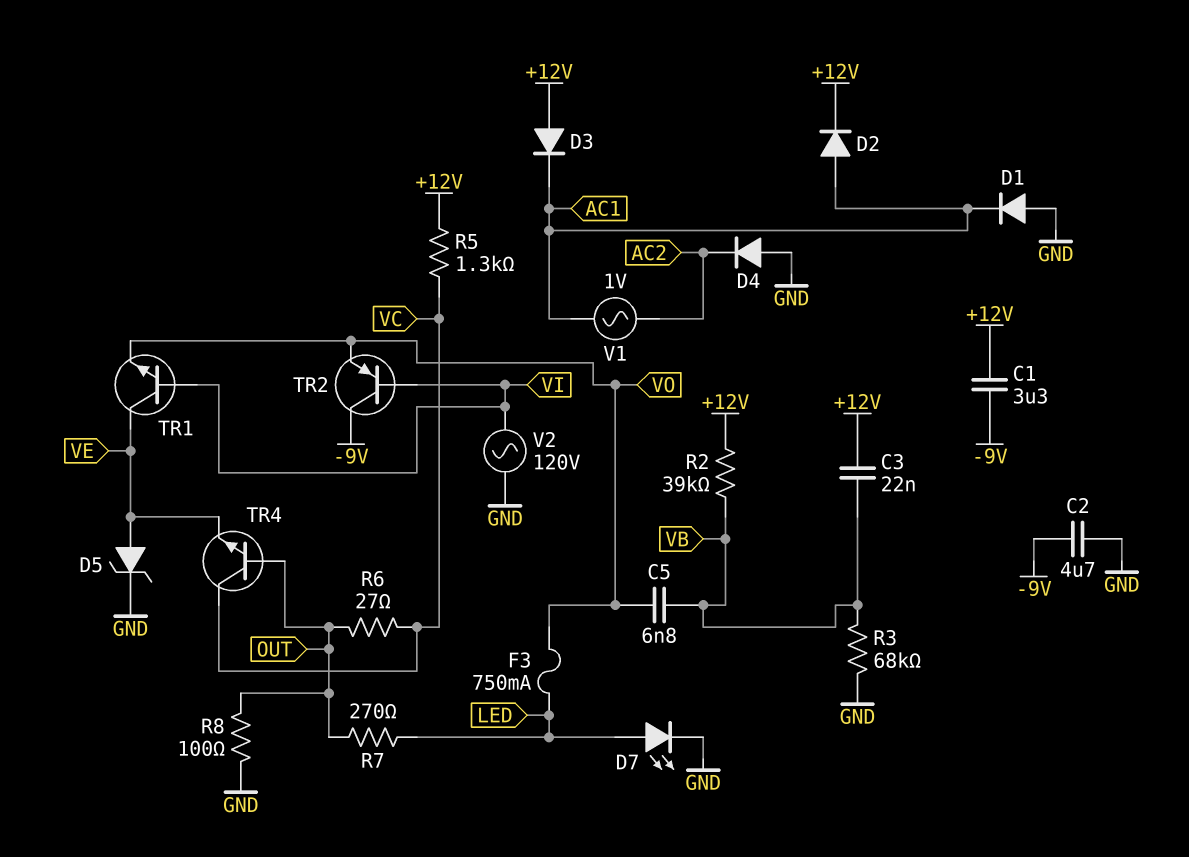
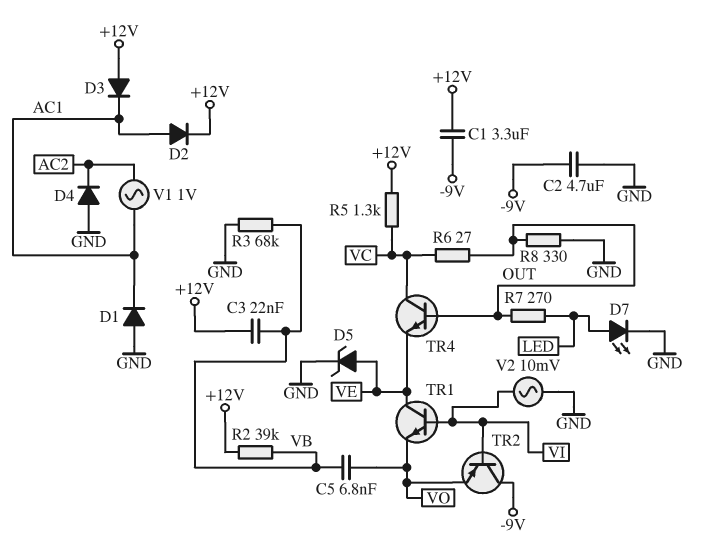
F3: 750mA (LED, VO) -> none
R8: 100 (GND, OUT) -> 330 (GND, OUT)
V2: AC 120V (GND, VI) -> AC 10mV (GND, VI)

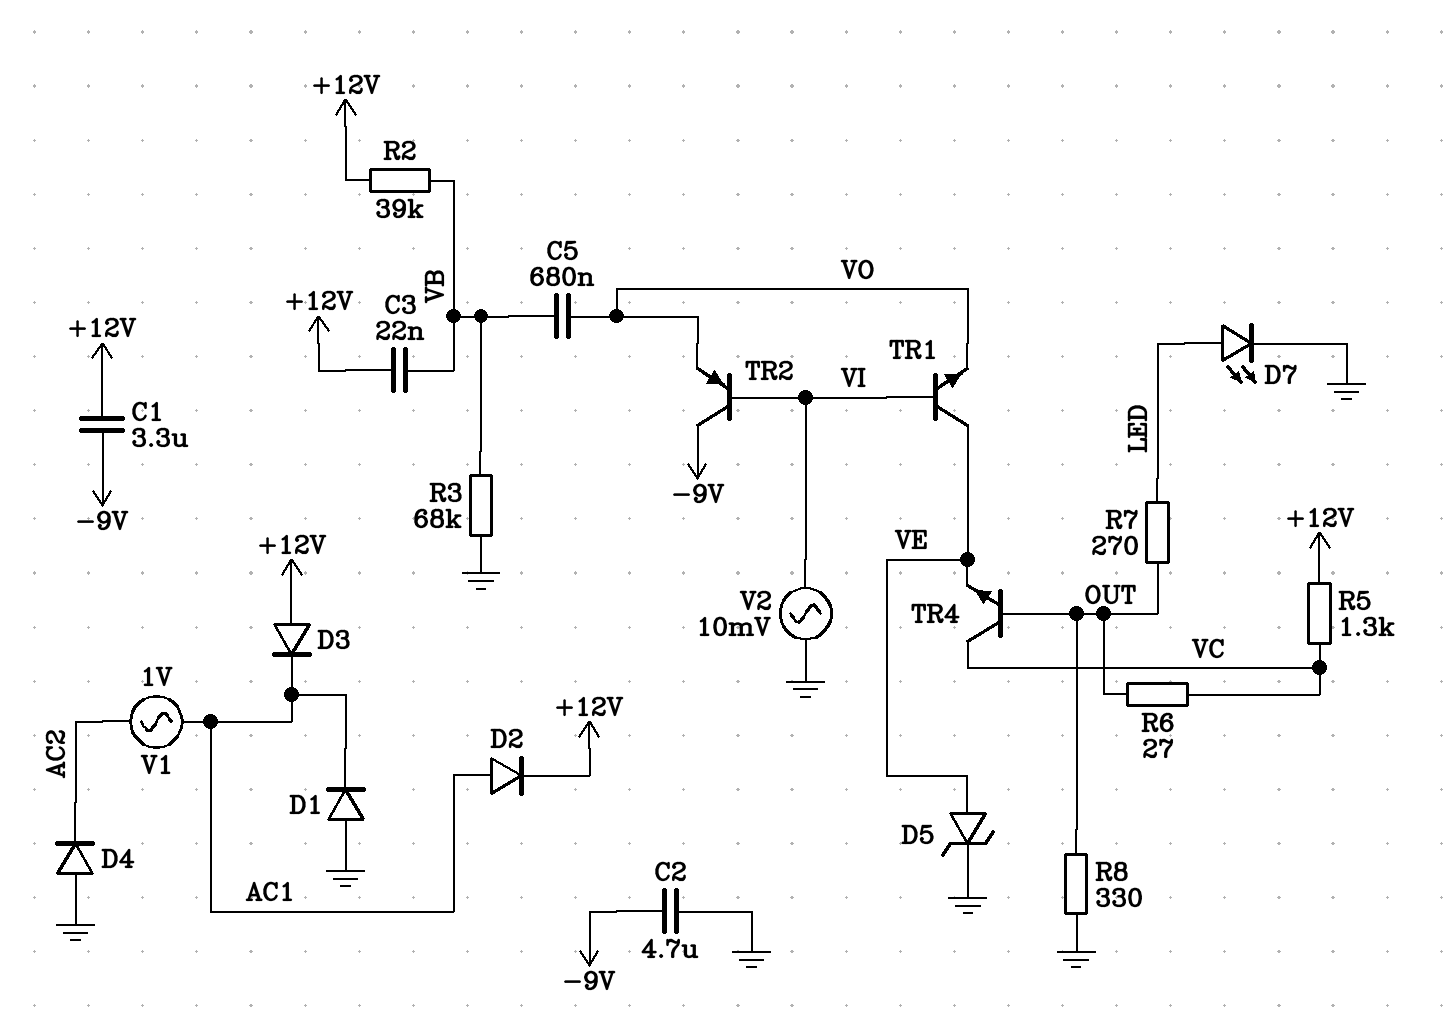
C5: 6.8nF (VB, VO) -> 680nF (VB, VO)

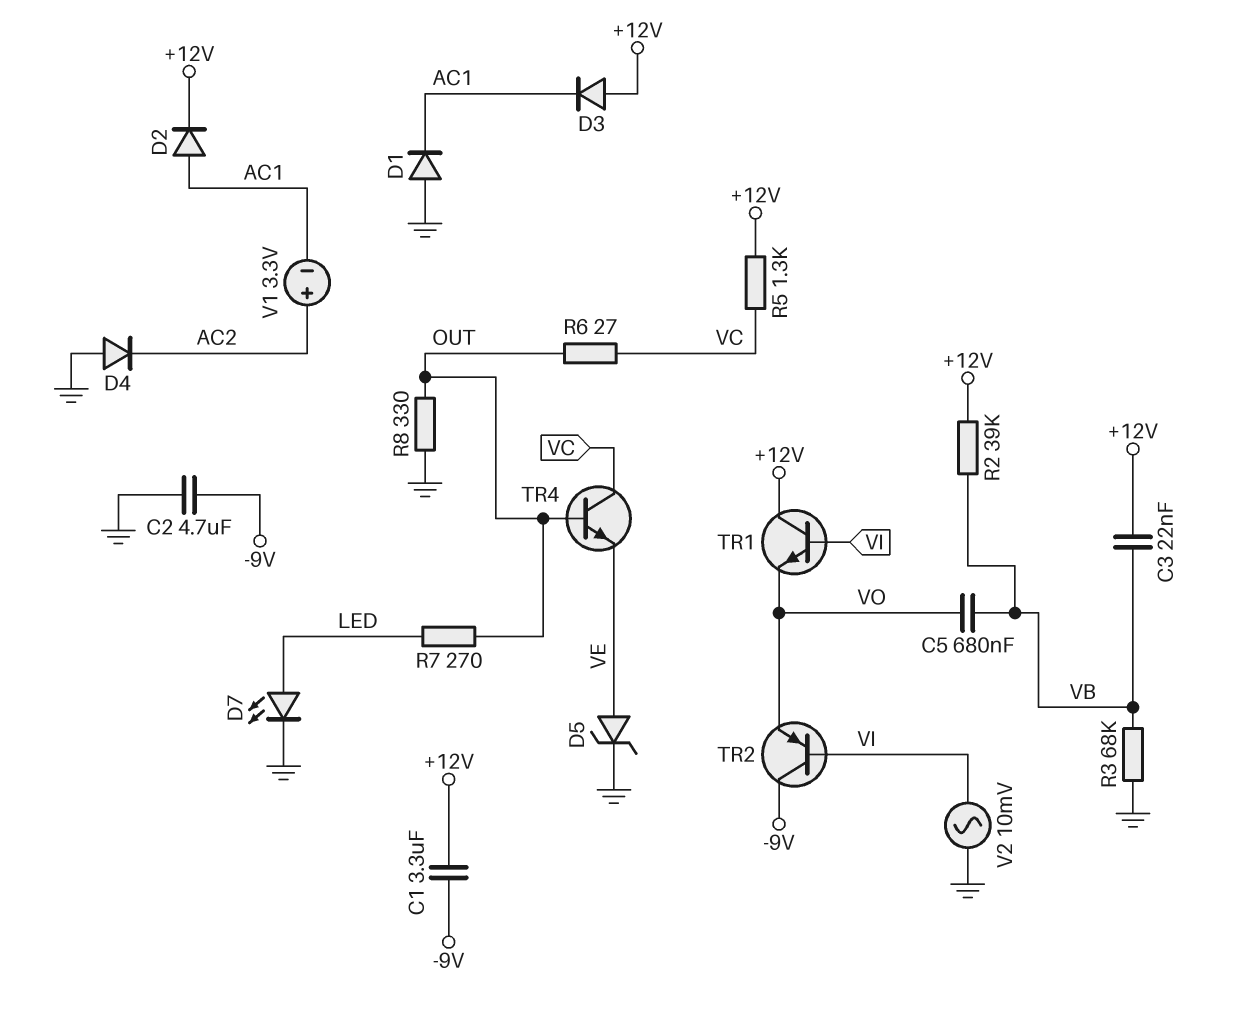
TR1: NPN (B VI, C VE, E VO) -> NPN (B VI, C +12V, E VO)
V1: AC 1V (AC1, AC2) -> 3.3V (plus AC2, minus AC1)

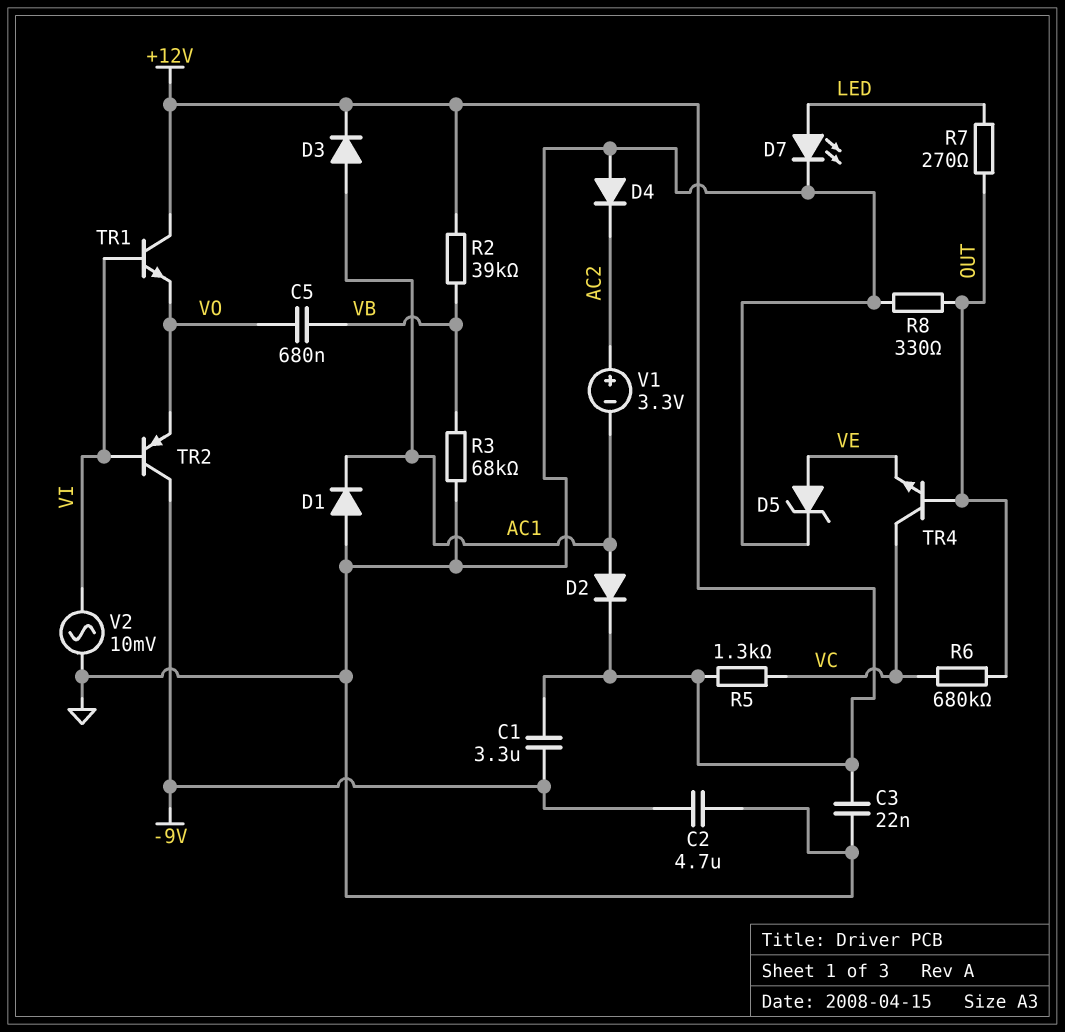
C3: 22nF (+12V, VB) -> 22nF (+12V, GND)
D3: diode (A +12V, K AC1) -> diode (A AC1, K +12V)
R6: 27 (OUT, VC) -> 680k (OUT, VC)

